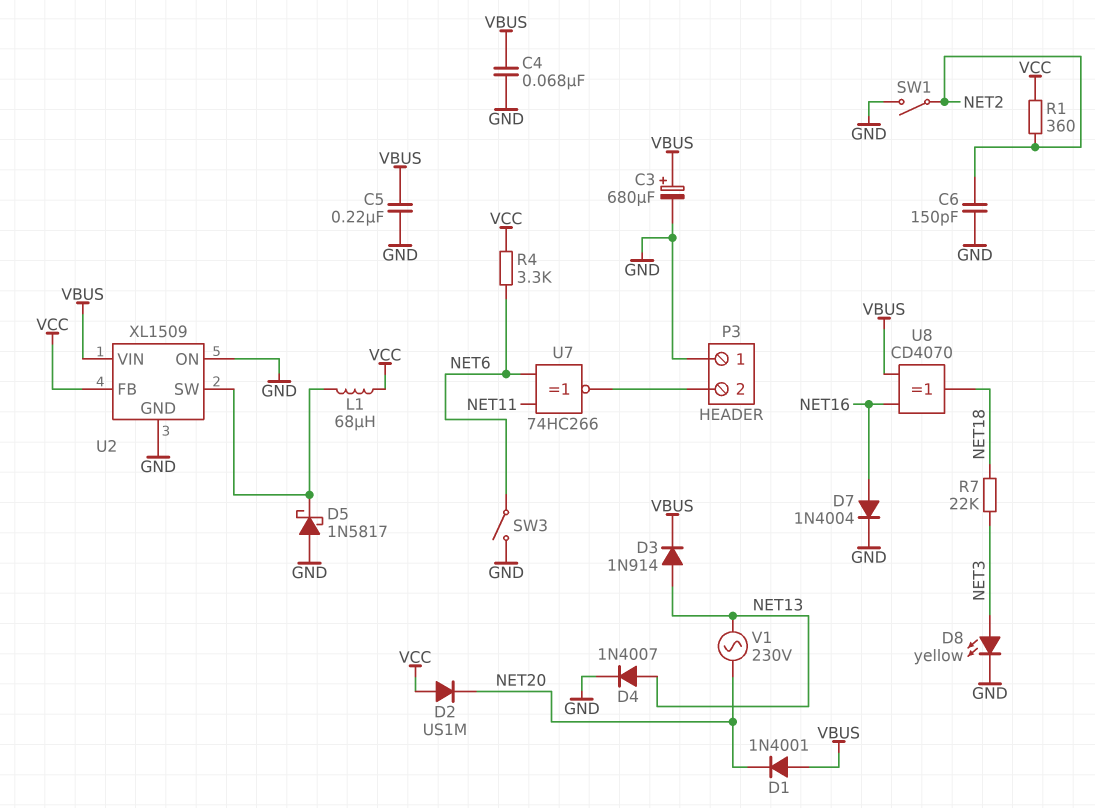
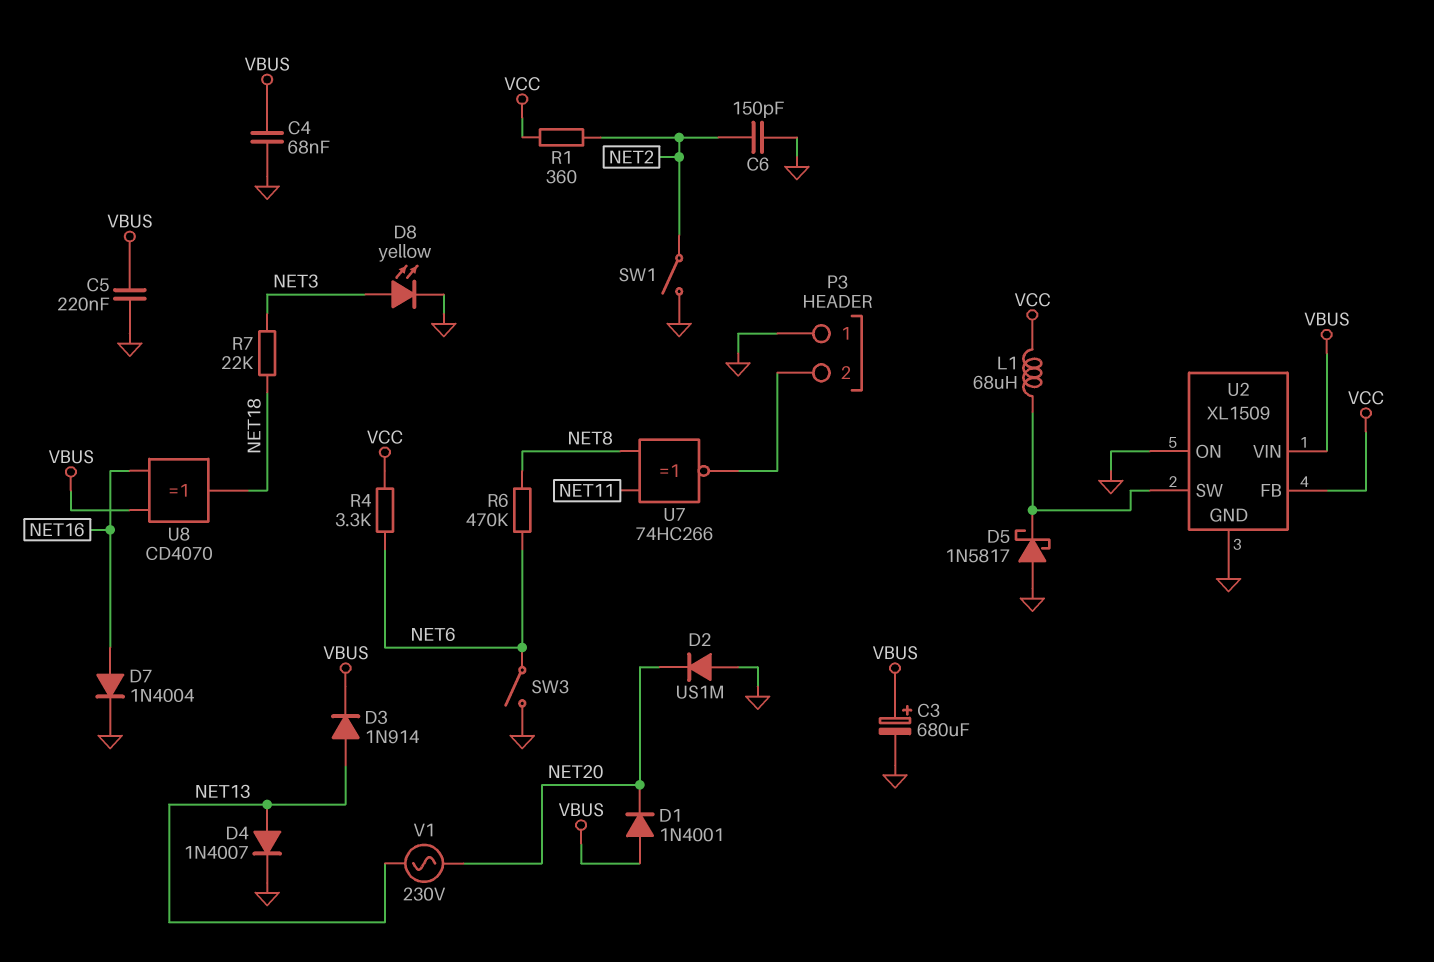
D2: diode US1M (A VCC, K NET20) -> diode US1M (A GND, K NET20)
R6: none -> 470k (NET6, NET8)
U7: XNOR 74HC266 (in NET6, in NET11, out P3/2) -> XNOR 74HC266 (in NET8, in NET11, out P3/2)

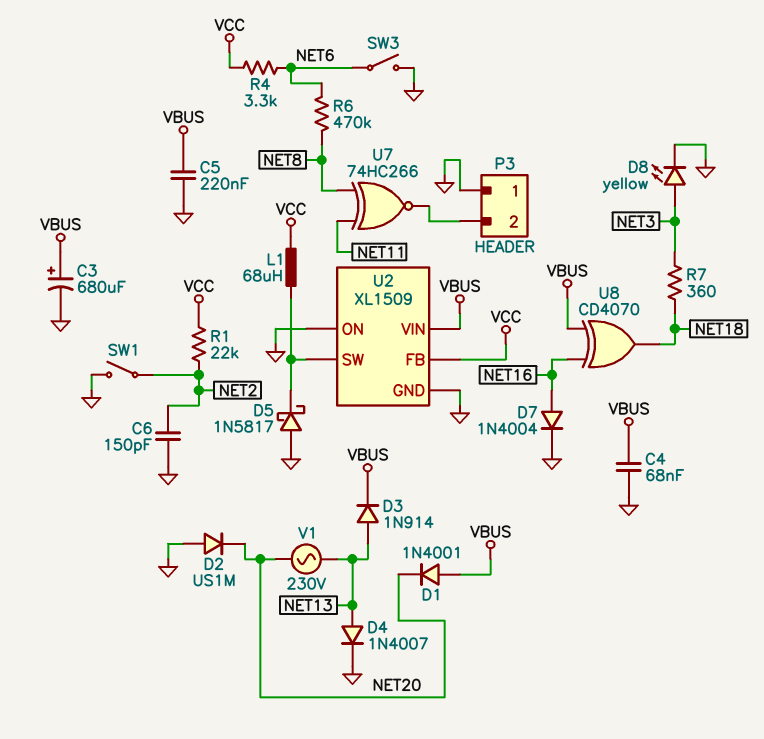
R1: 360 (NET2, VCC) -> 22k (NET2, VCC)
R7: 22k (NET3, NET18) -> 360 (NET3, NET18)

